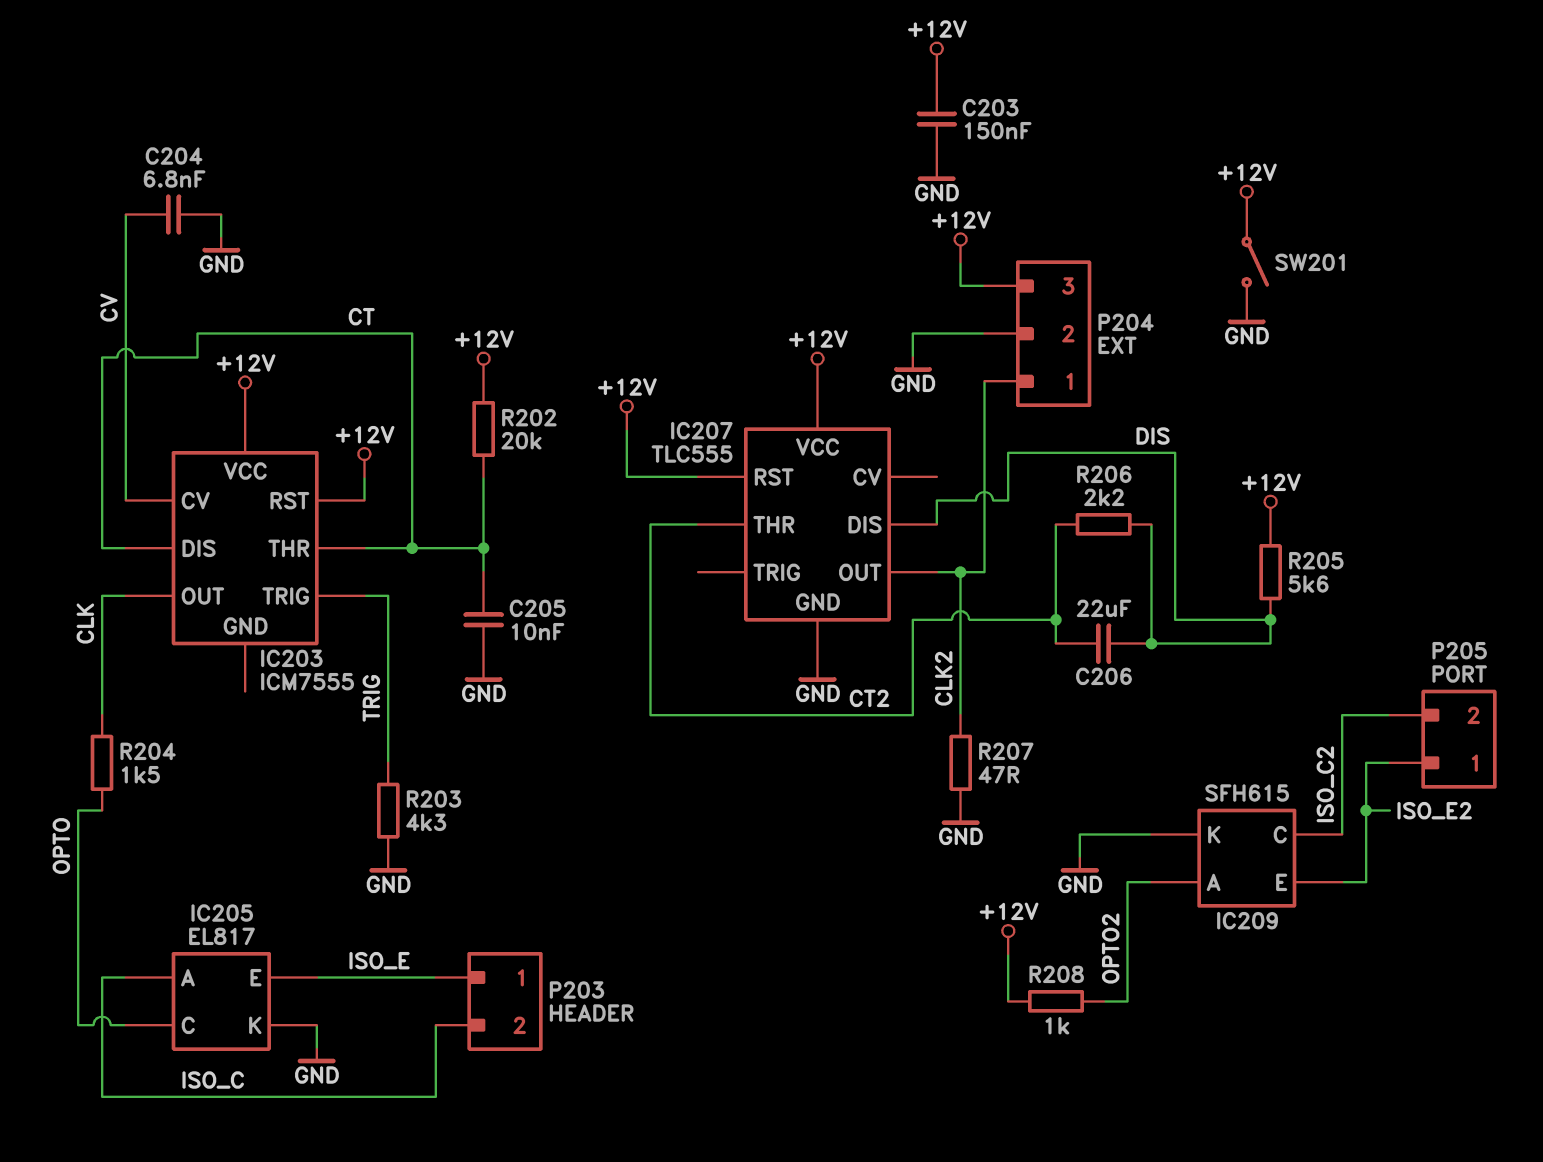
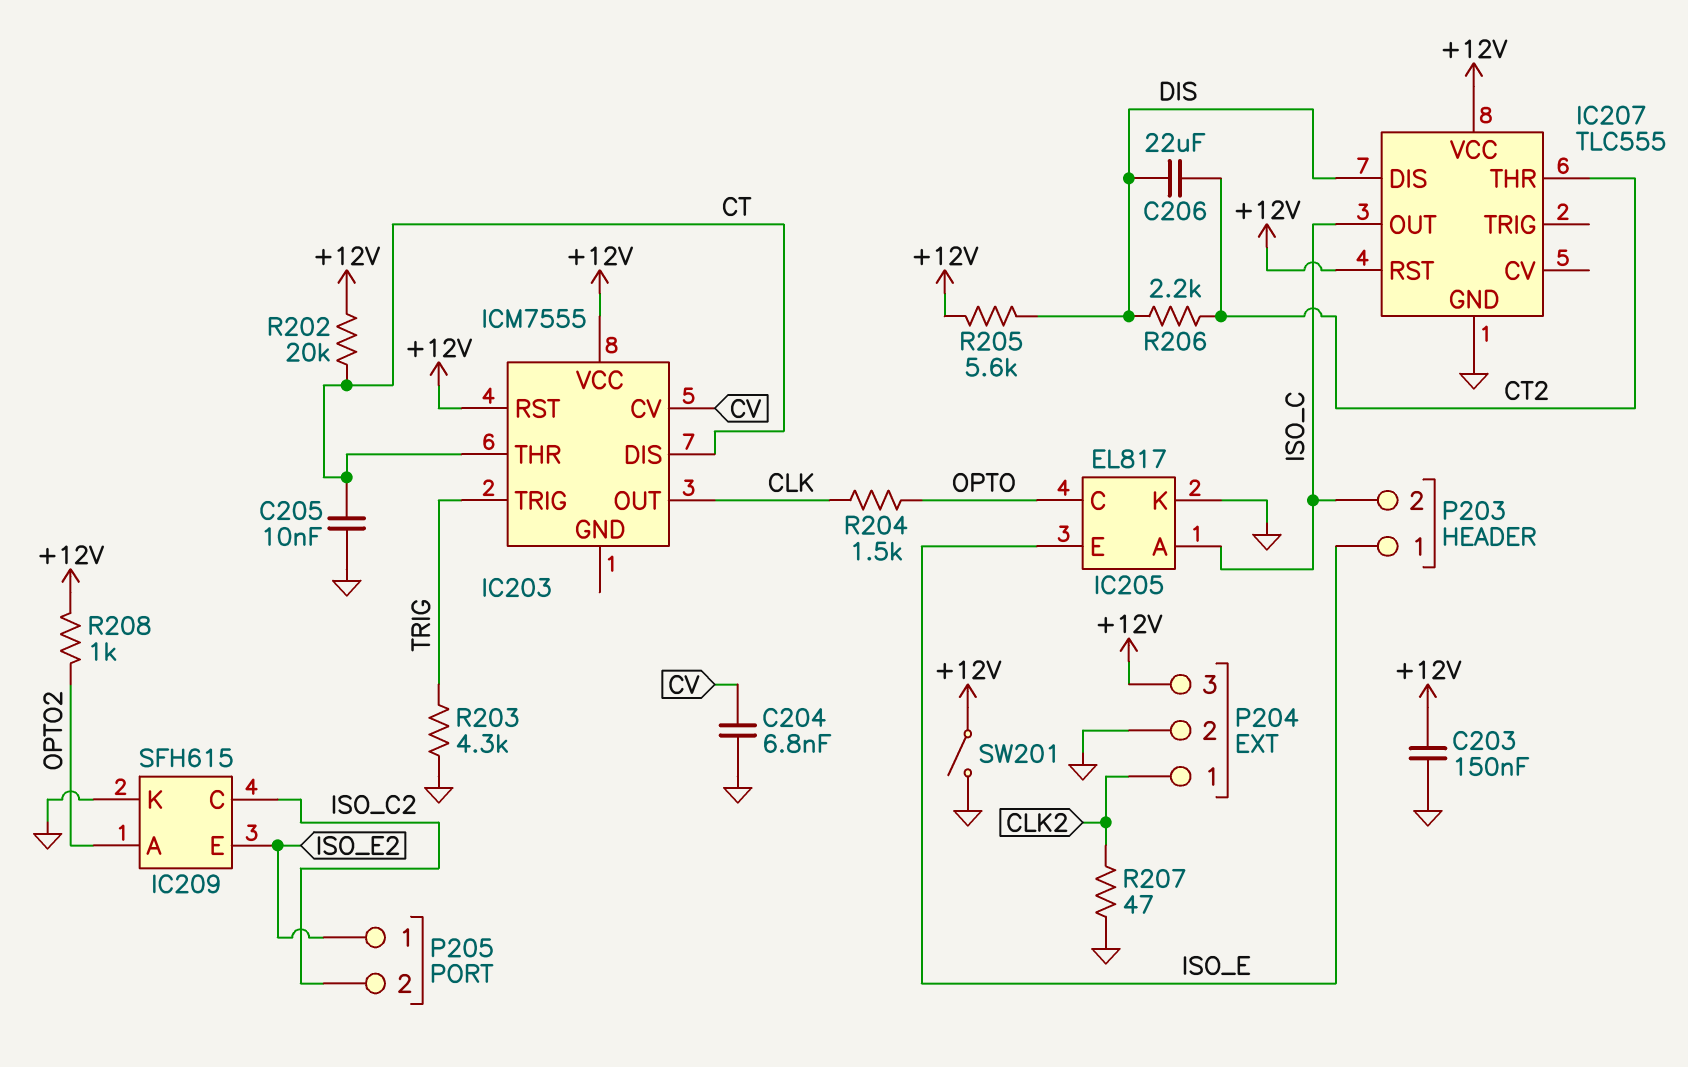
IC207 pin OUT: CLK2 -> ISO_C

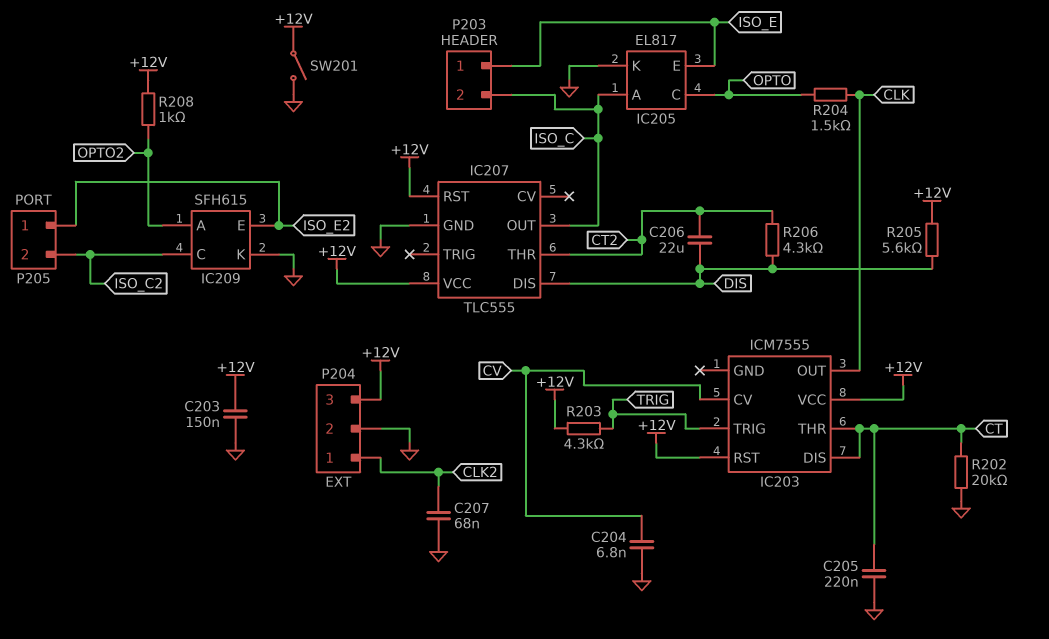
C205: 10nF (CT, GND) -> 220nF (CT, GND)
C207: none -> 68nF (CLK2, GND)
R202: 20k (+12V, CT) -> 20k (CT, GND)
R203: 4.3k (GND, TRIG) -> 4.3k (+12V, TRIG)
R206: 2.2k (CT2, DIS) -> 4.3k (CT2, DIS)
R207: 47 (CLK2, GND) -> none

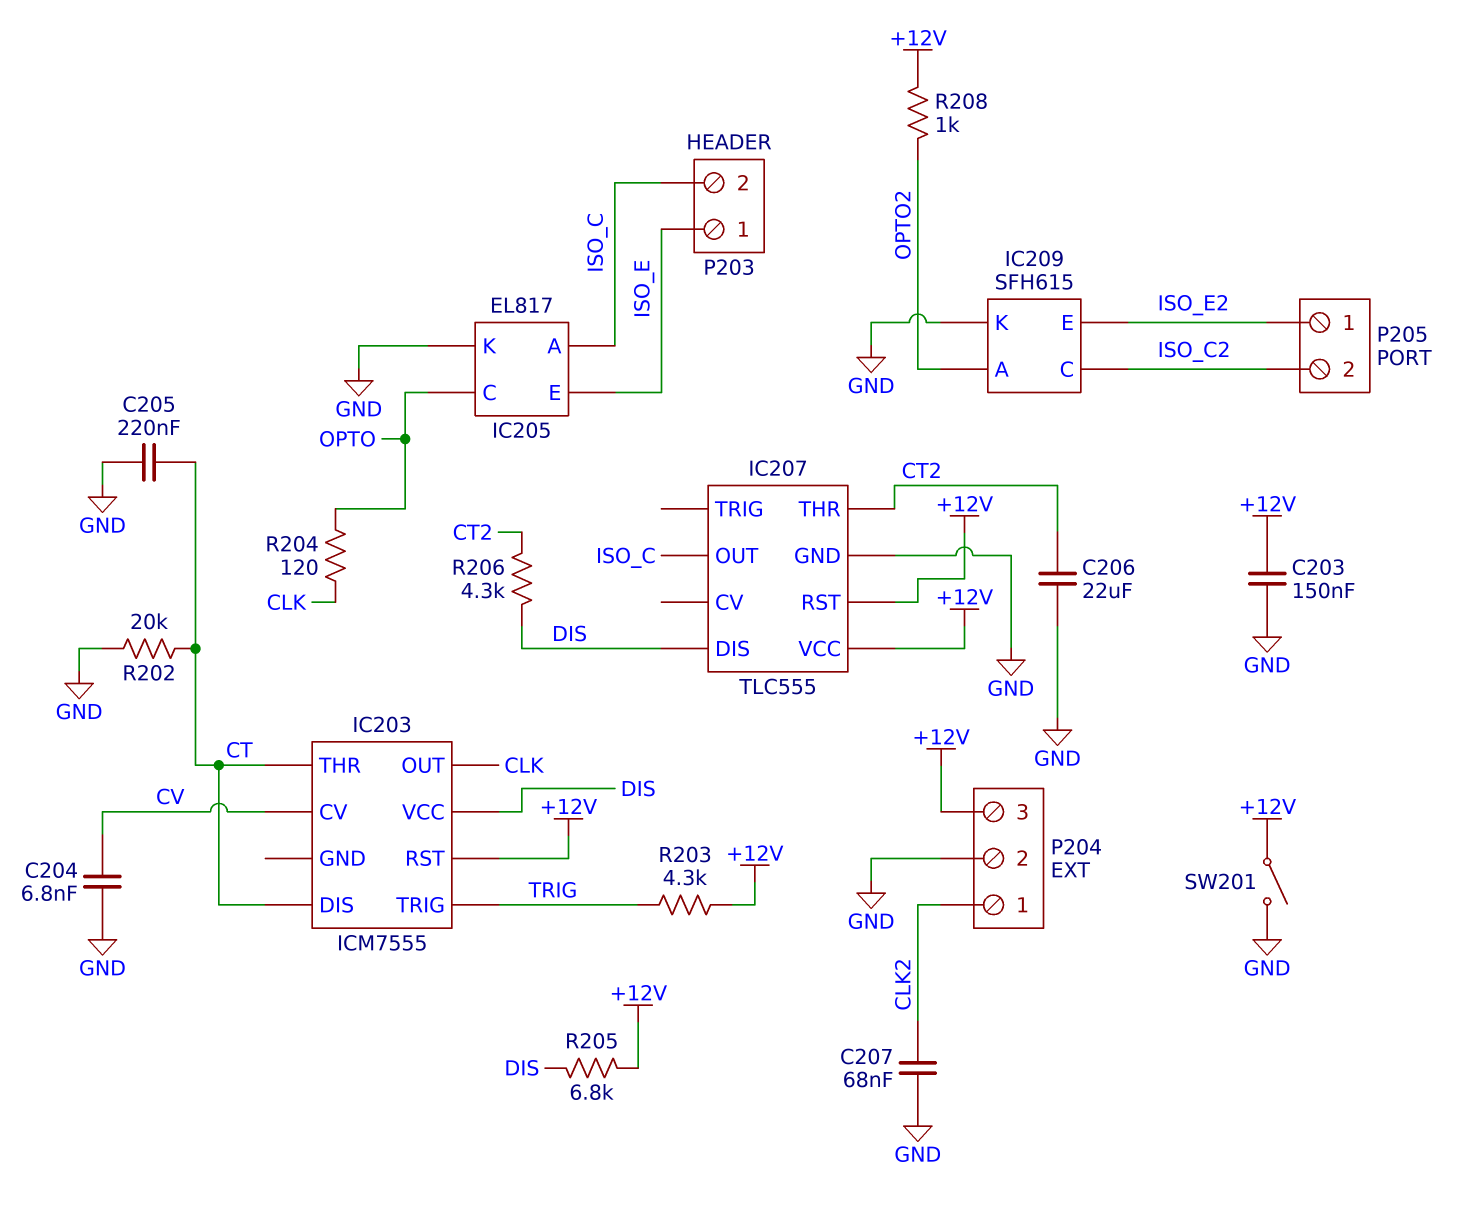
C206: 22uF (CT2, DIS) -> 22uF (CT2, GND)
IC203 pin VCC: +12V -> DIS
R204: 1.5k (CLK, OPTO) -> 120 (CLK, OPTO)
R205: 5.6k (+12V, DIS) -> 6.8k (+12V, DIS)

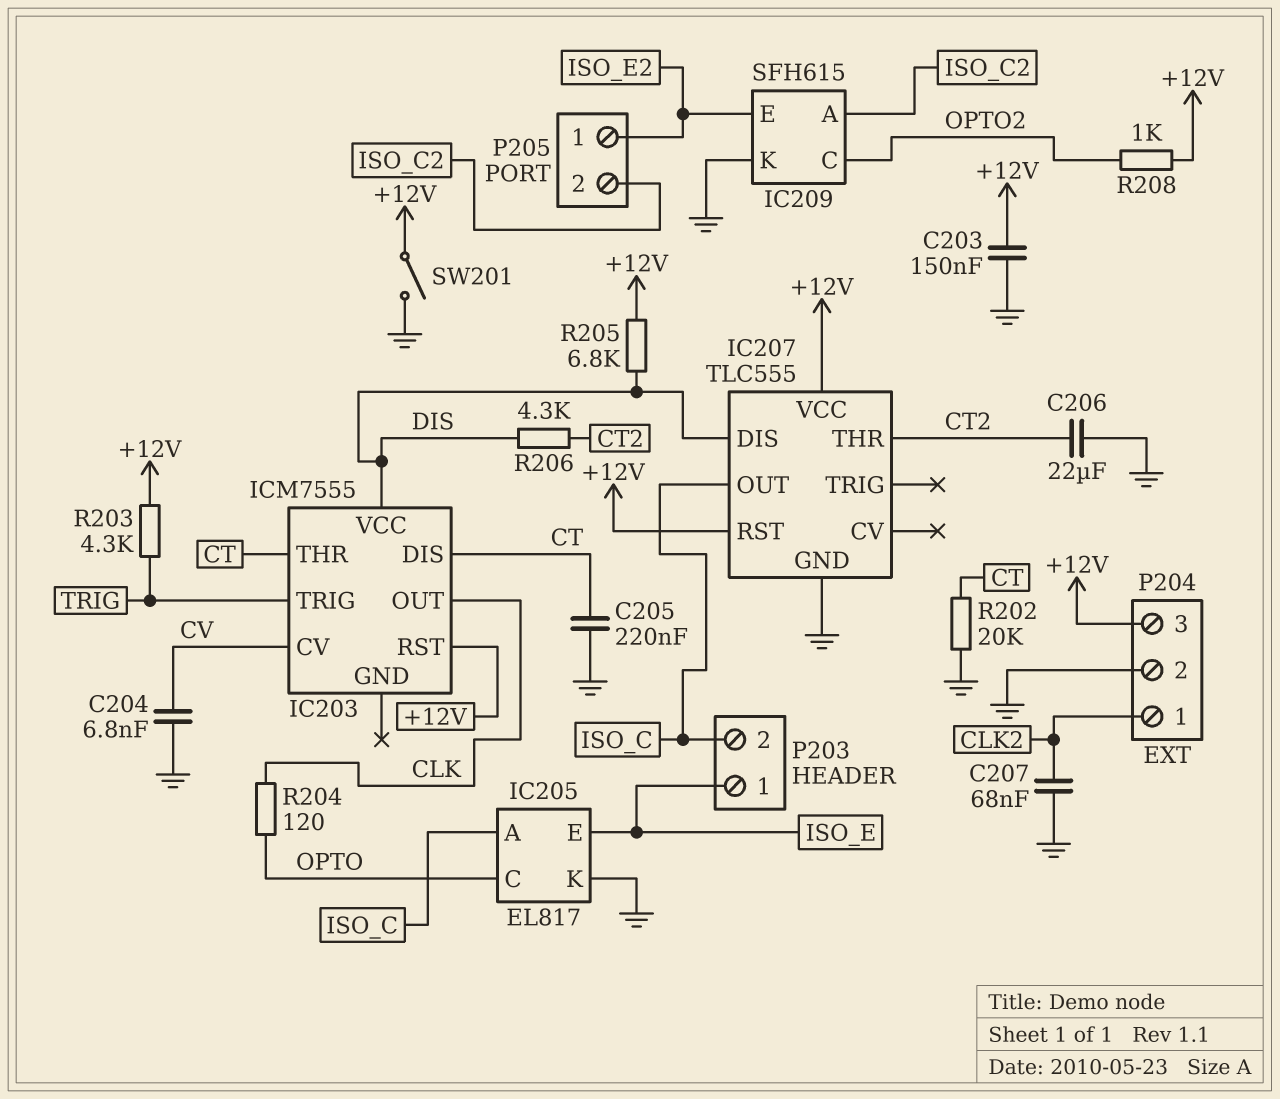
IC209 pin A: OPTO2 -> ISO_C2
IC209 pin C: ISO_C2 -> OPTO2

